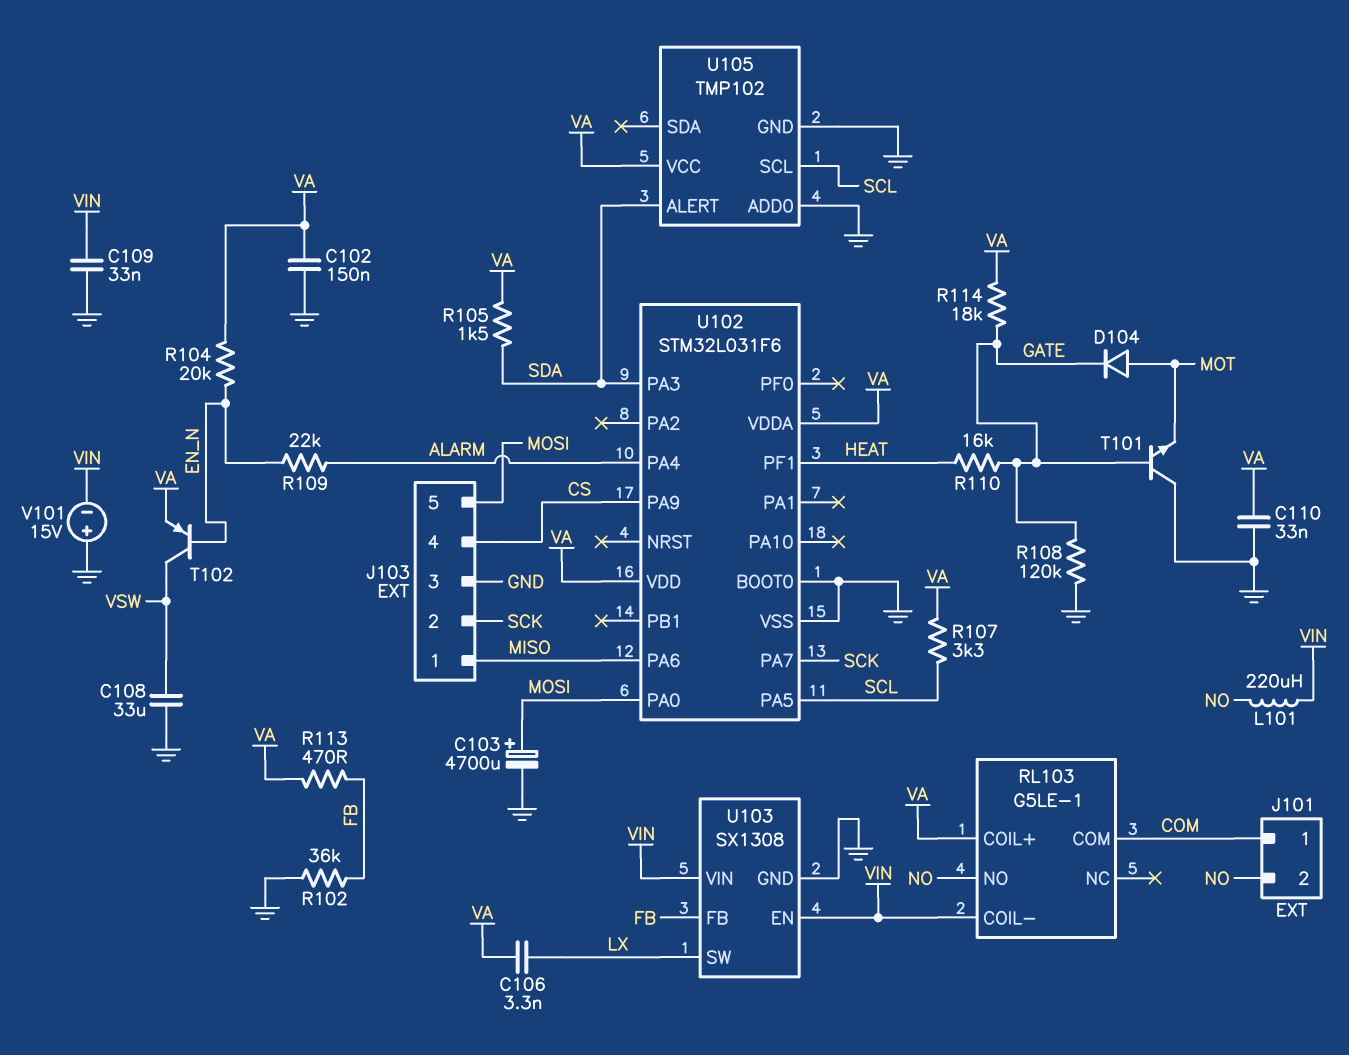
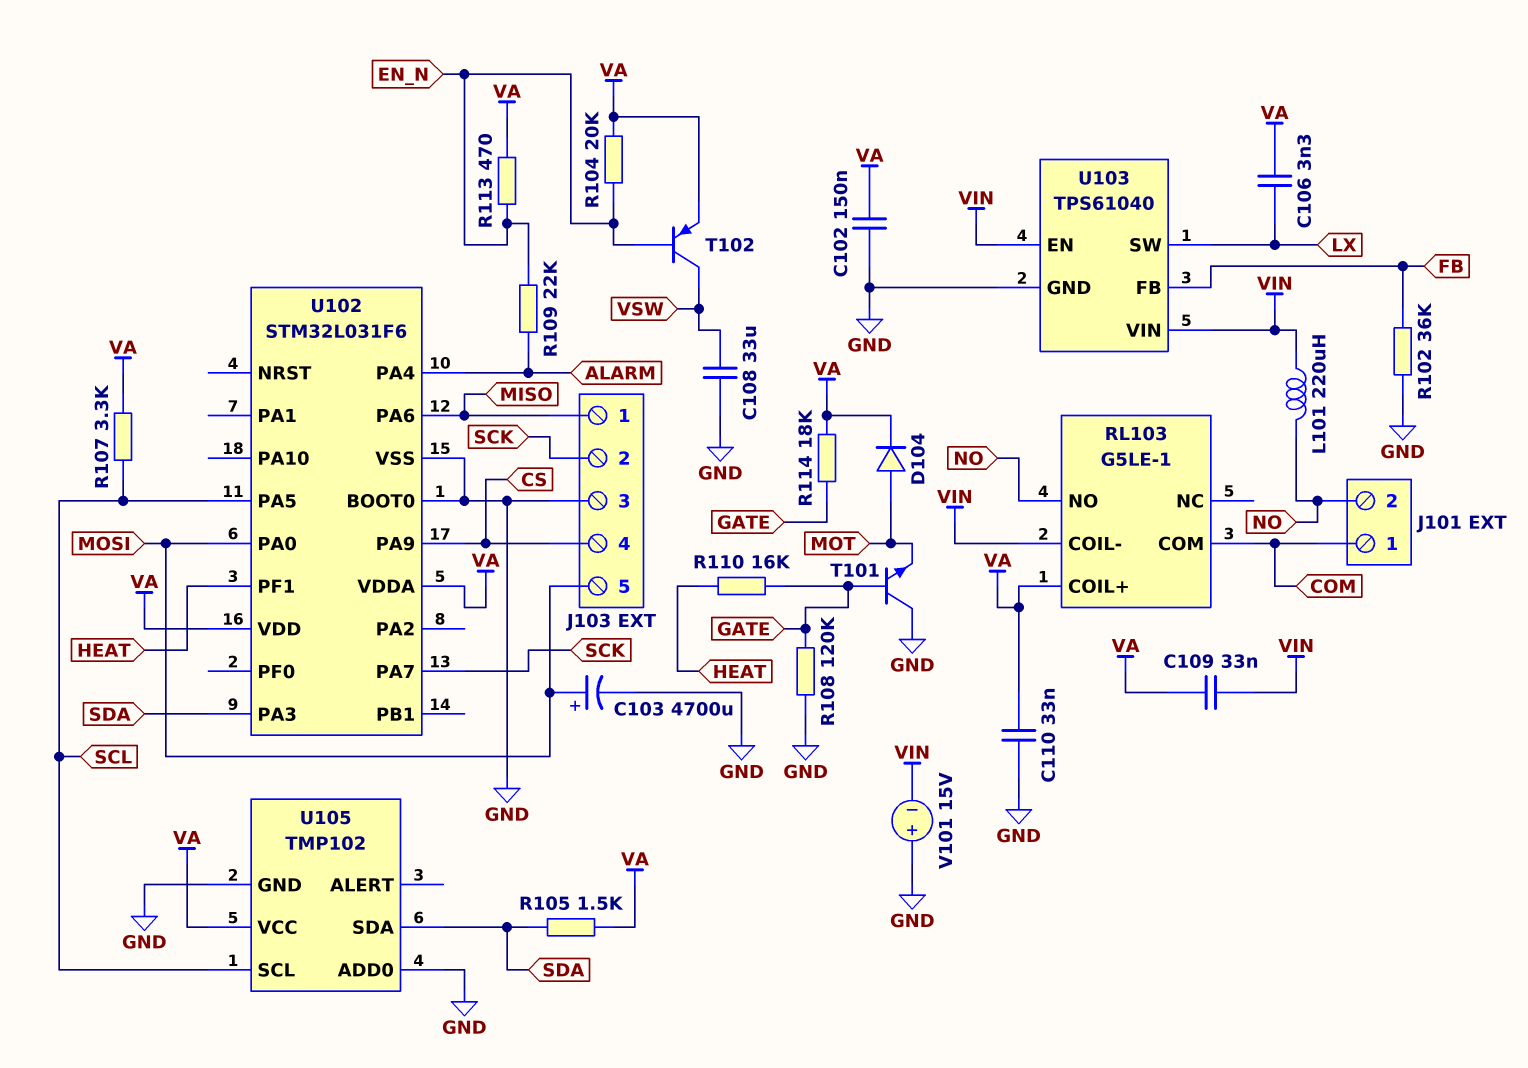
C109: 33nF (GND, VIN) -> 33nF (VA, VIN)
D104: diode (A MOT, K GATE) -> diode (A MOT, K VA)
R113: 470 (FB, VA) -> 470 (EN_N, VA)
U103: SX1308 -> TPS61040
U105 pin ALERT: SDA -> none
U105 pin SDA: none -> SDA

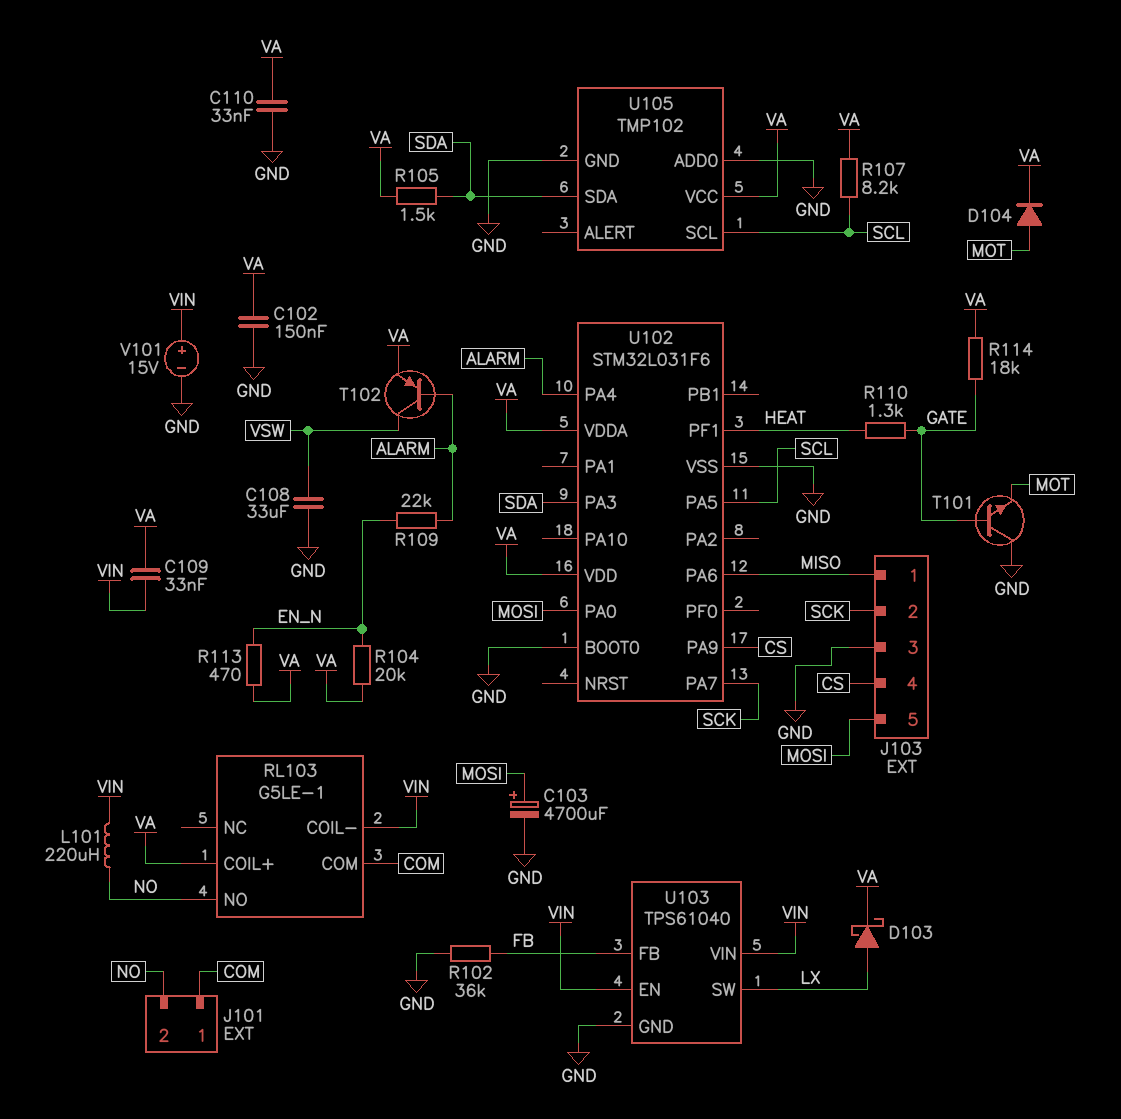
C106: 3.3nF (LX, VA) -> none
D103: none -> schottky (A LX, K VA)
R107: 3.3k (SCL, VA) -> 8.2k (SCL, VA)
R108: 120k (GATE, GND) -> none
R110: 16k (GATE, HEAT) -> 1.3k (GATE, HEAT)
T102: PNP (B EN_N, C VSW, E VA) -> PNP (B ALARM, C VSW, E VA)
V101: 15V (plus GND, minus VIN) -> 15V (plus VIN, minus GND)

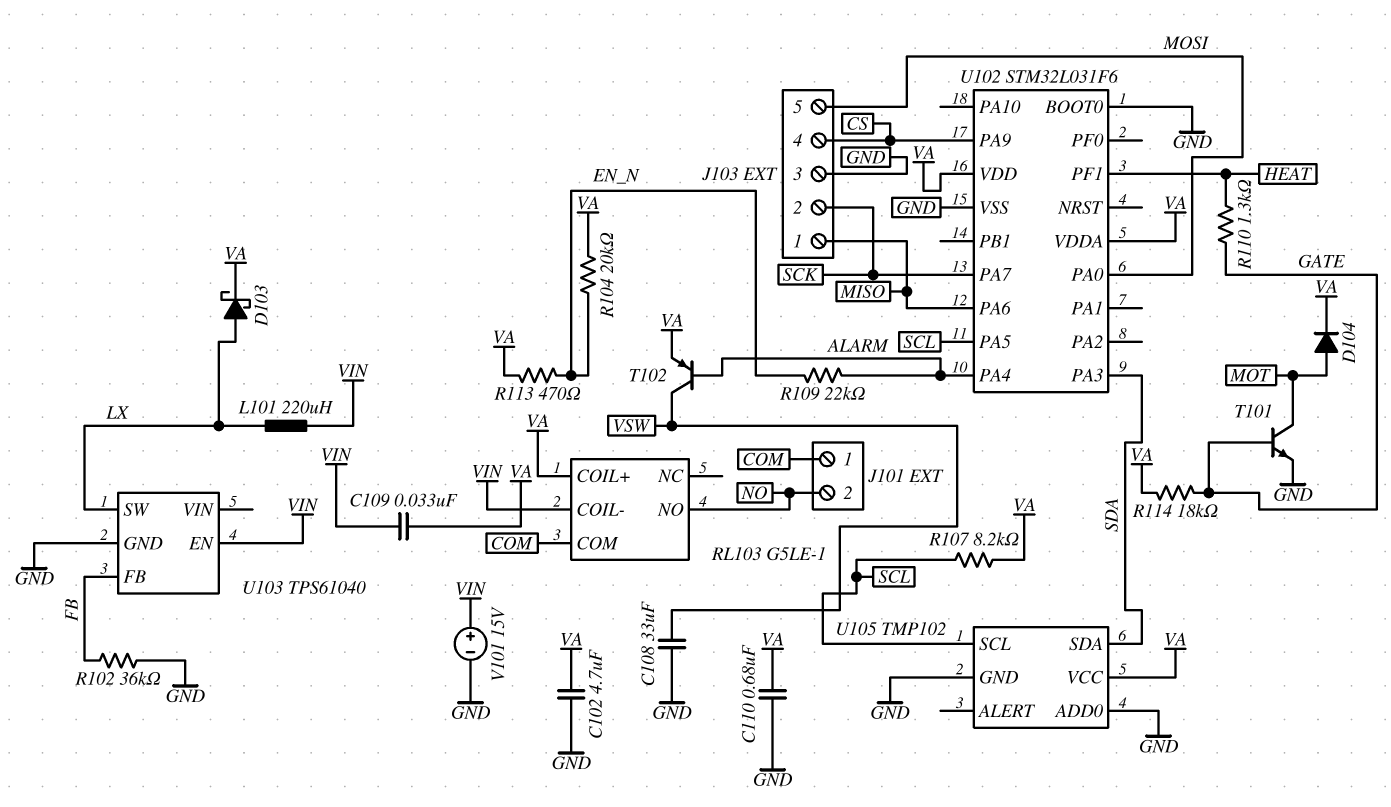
C102: 150nF (GND, VA) -> 4.7uF (GND, VA)
C103: 4700uF (plus MOSI, minus GND) -> none
C110: 33nF (GND, VA) -> 680nF (GND, VA)
L101: 220uH (NO, VIN) -> 220uH (LX, VIN)
R105: 1.5k (SDA, VA) -> none
T101: NPN (B GATE, C GND, E MOT) -> NPN (B GATE, C MOT, E GND)
U103 pin VIN: VIN -> none

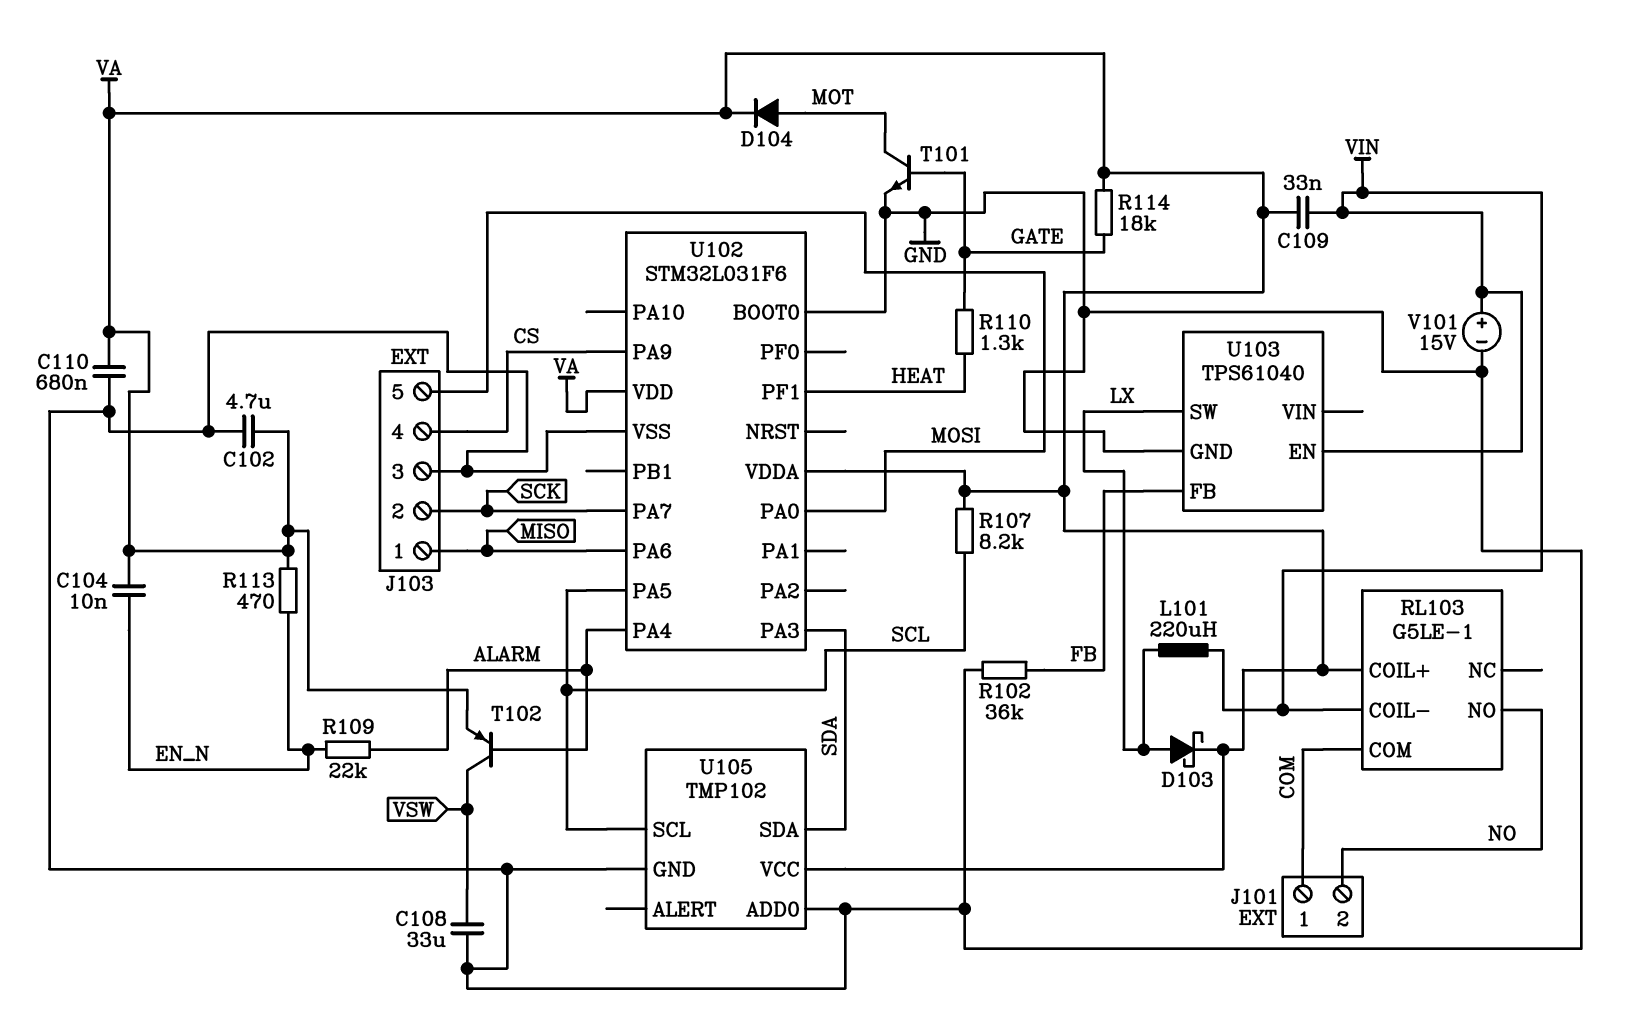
C104: none -> 10nF (EN_N, VA)
R104: 20k (EN_N, VA) -> none

